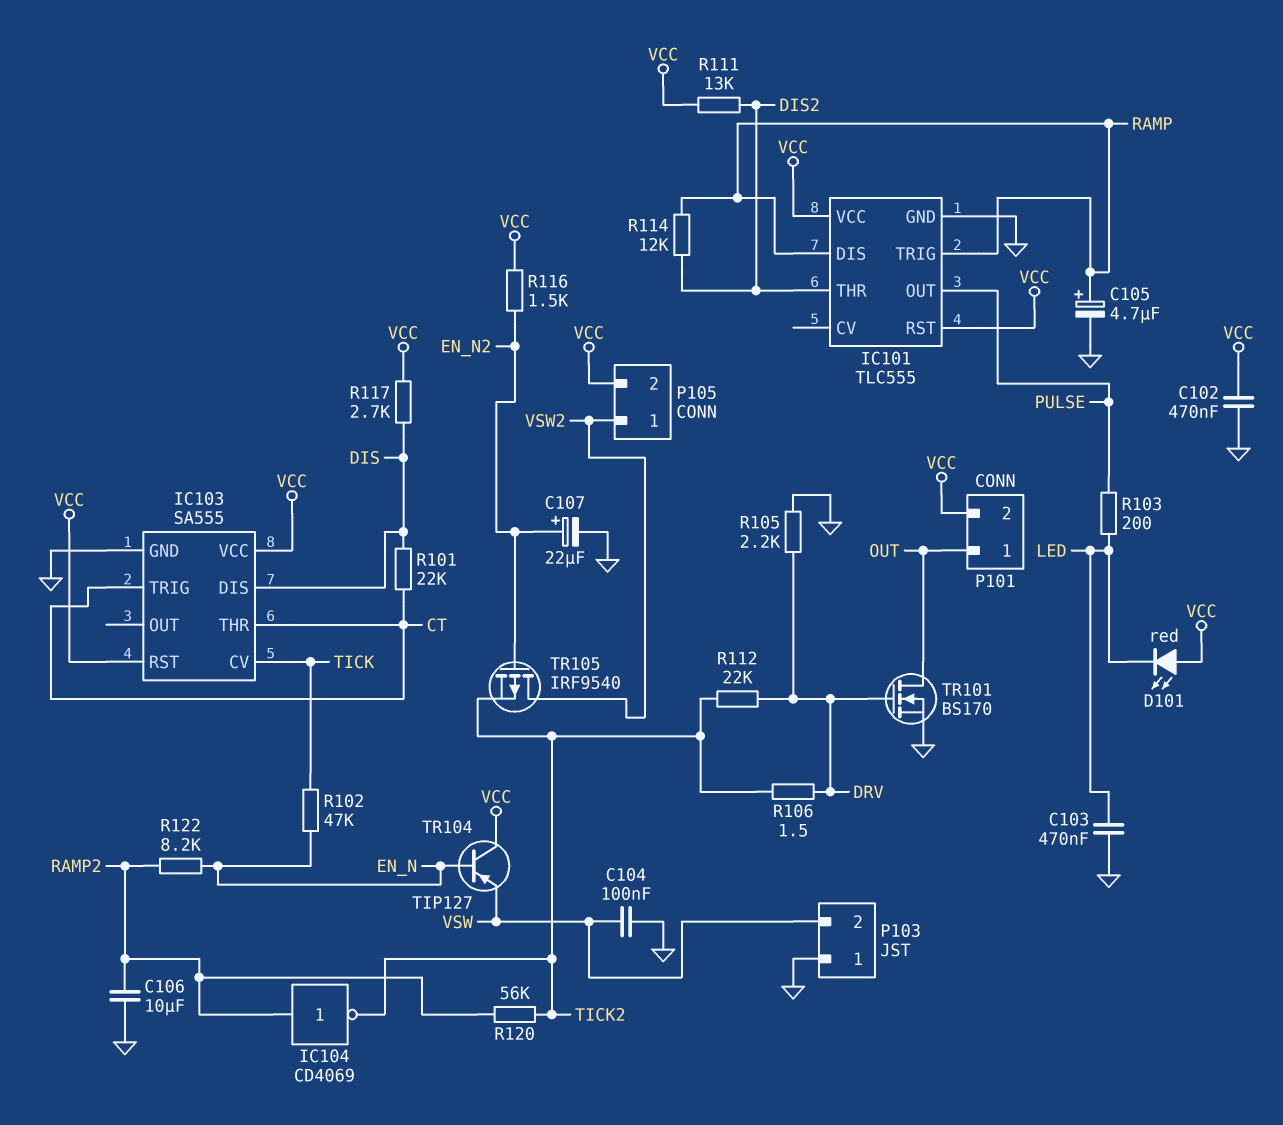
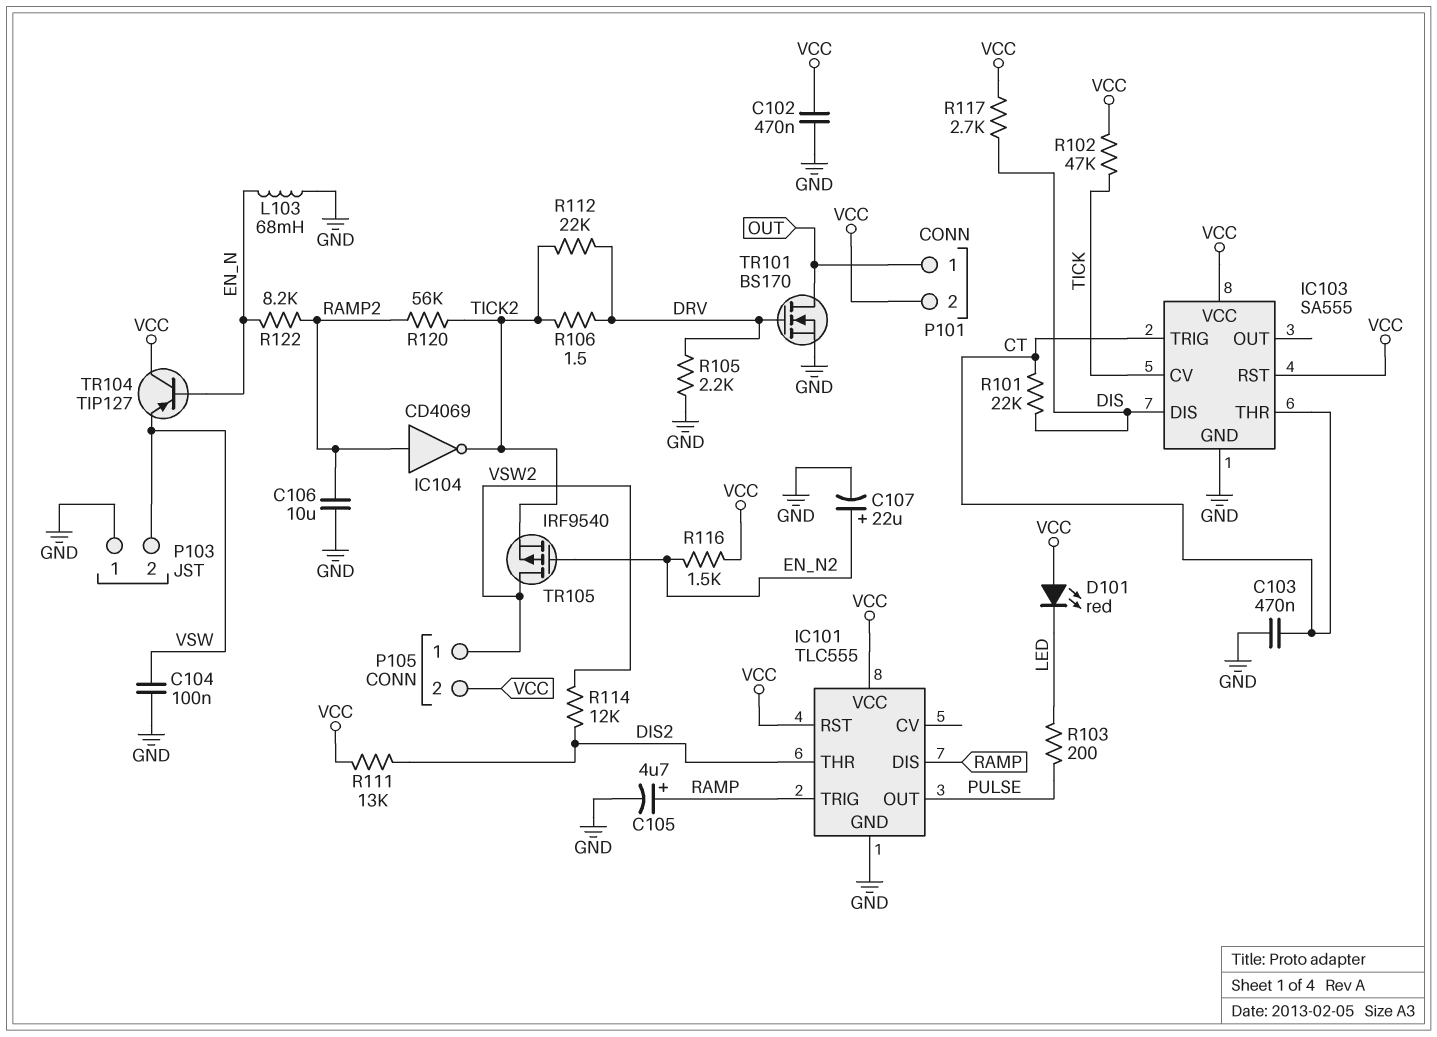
C103: 470nF (GND, LED) -> 470nF (CT, GND)
L103: none -> 68mH (EN_N, GND)
R102: 47k (EN_N, TICK) -> 47k (TICK, VCC)
R114: 12k (DIS2, RAMP) -> 12k (DIS2, VSW2)

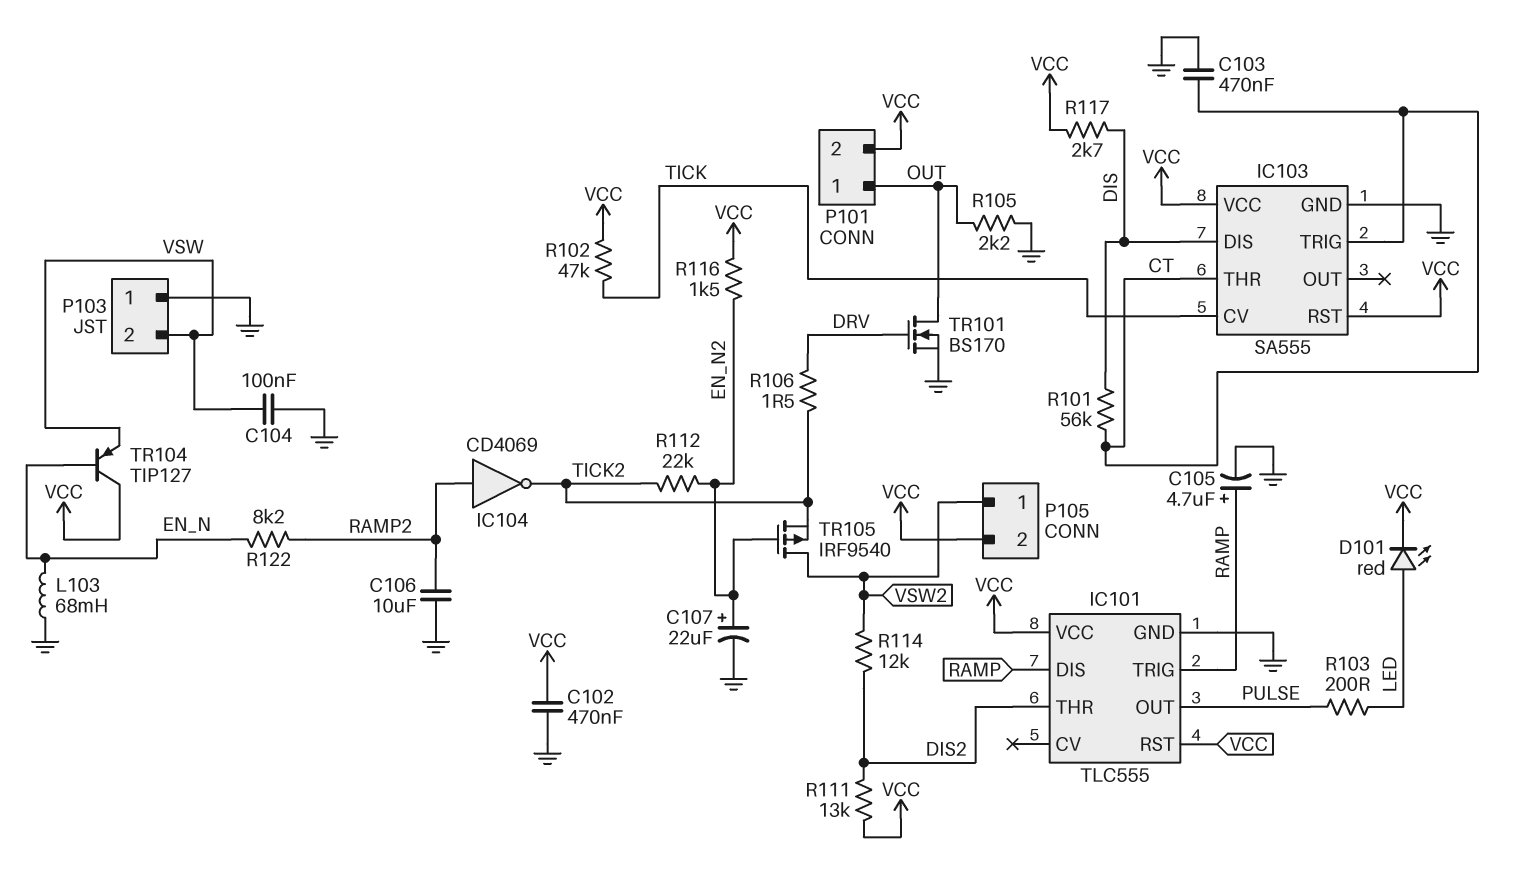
D101: LED red (A VCC, K LED) -> LED red (A LED, K VCC)
R101: 22k (CT, DIS) -> 56k (CT, DIS)
R105: 2.2k (DRV, GND) -> 2.2k (GND, OUT)
R112: 22k (DRV, TICK2) -> 22k (EN_N2, TICK2)
R120: 56k (RAMP2, TICK2) -> none

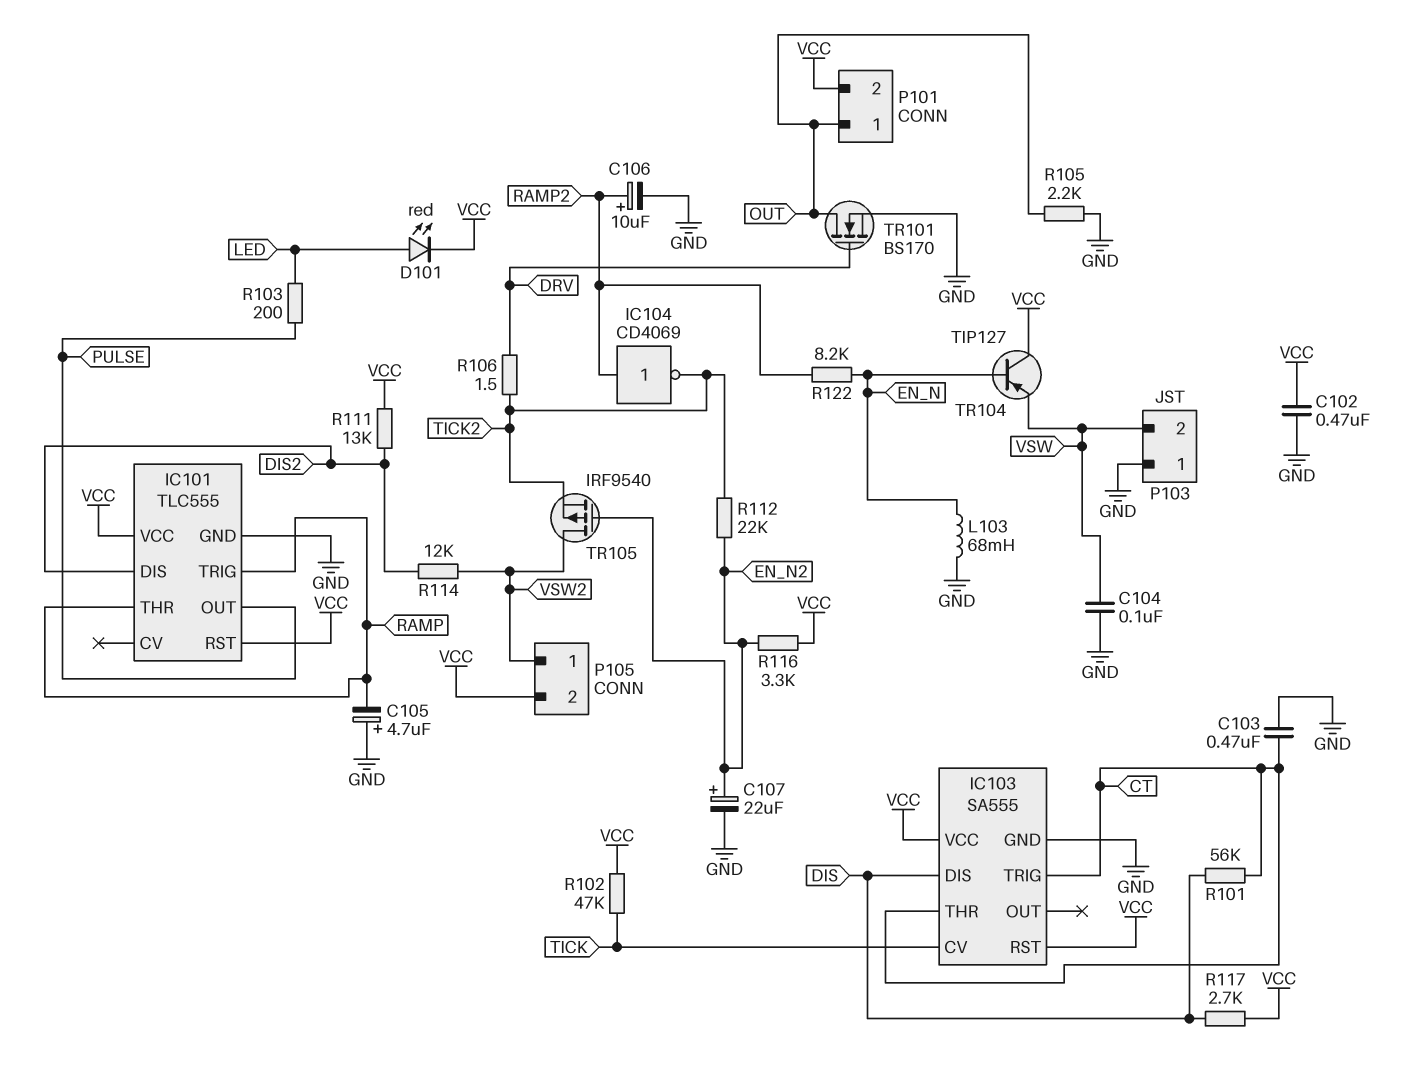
C105: 4.7uF (plus RAMP, minus GND) -> 4.7uF (plus GND, minus RAMP)
C106: 10uF (GND, RAMP2) -> 10uF (plus RAMP2, minus GND)
IC101 pin DIS: RAMP -> DIS2
IC101 pin THR: DIS2 -> RAMP
R116: 1.5k (EN_N2, VCC) -> 3.3k (EN_N2, VCC)

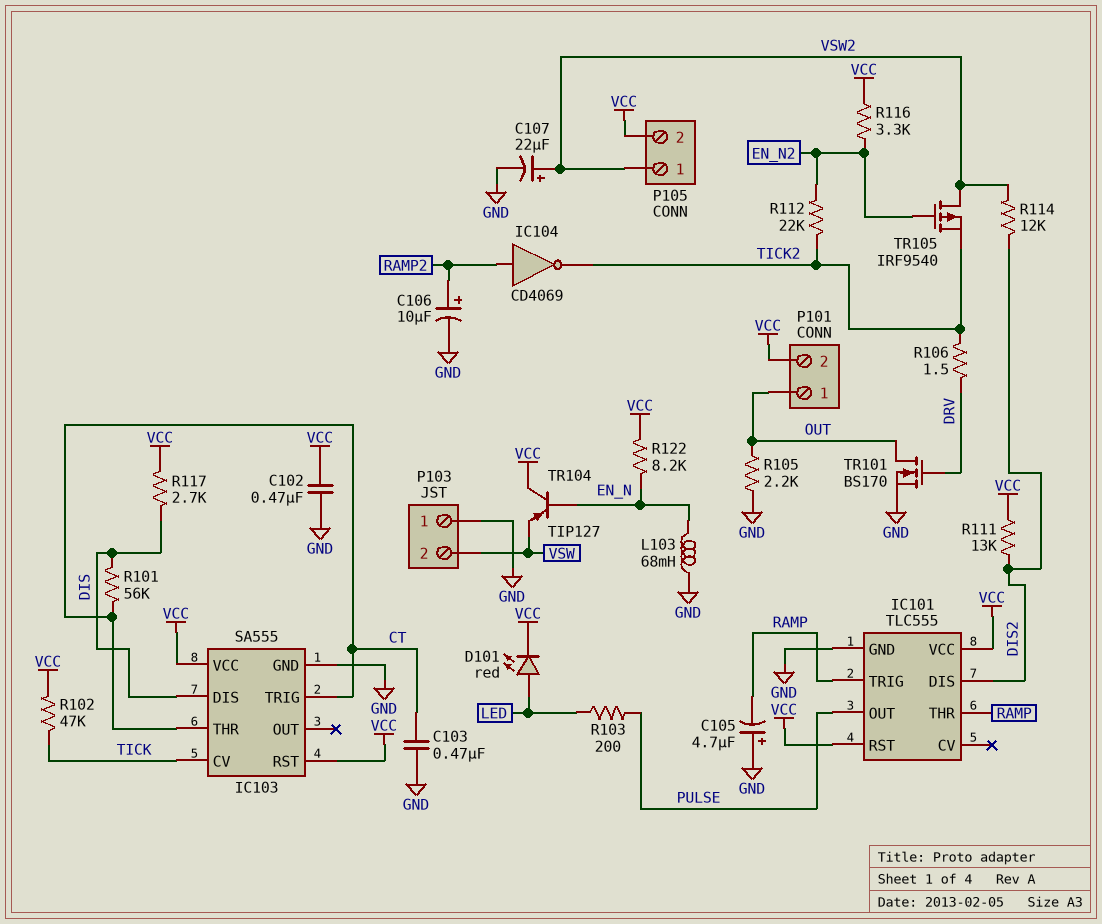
C104: 100nF (GND, VSW) -> none
C107: 22uF (plus EN_N2, minus GND) -> 22uF (plus VSW2, minus GND)
R122: 8.2k (EN_N, RAMP2) -> 8.2k (EN_N, VCC)

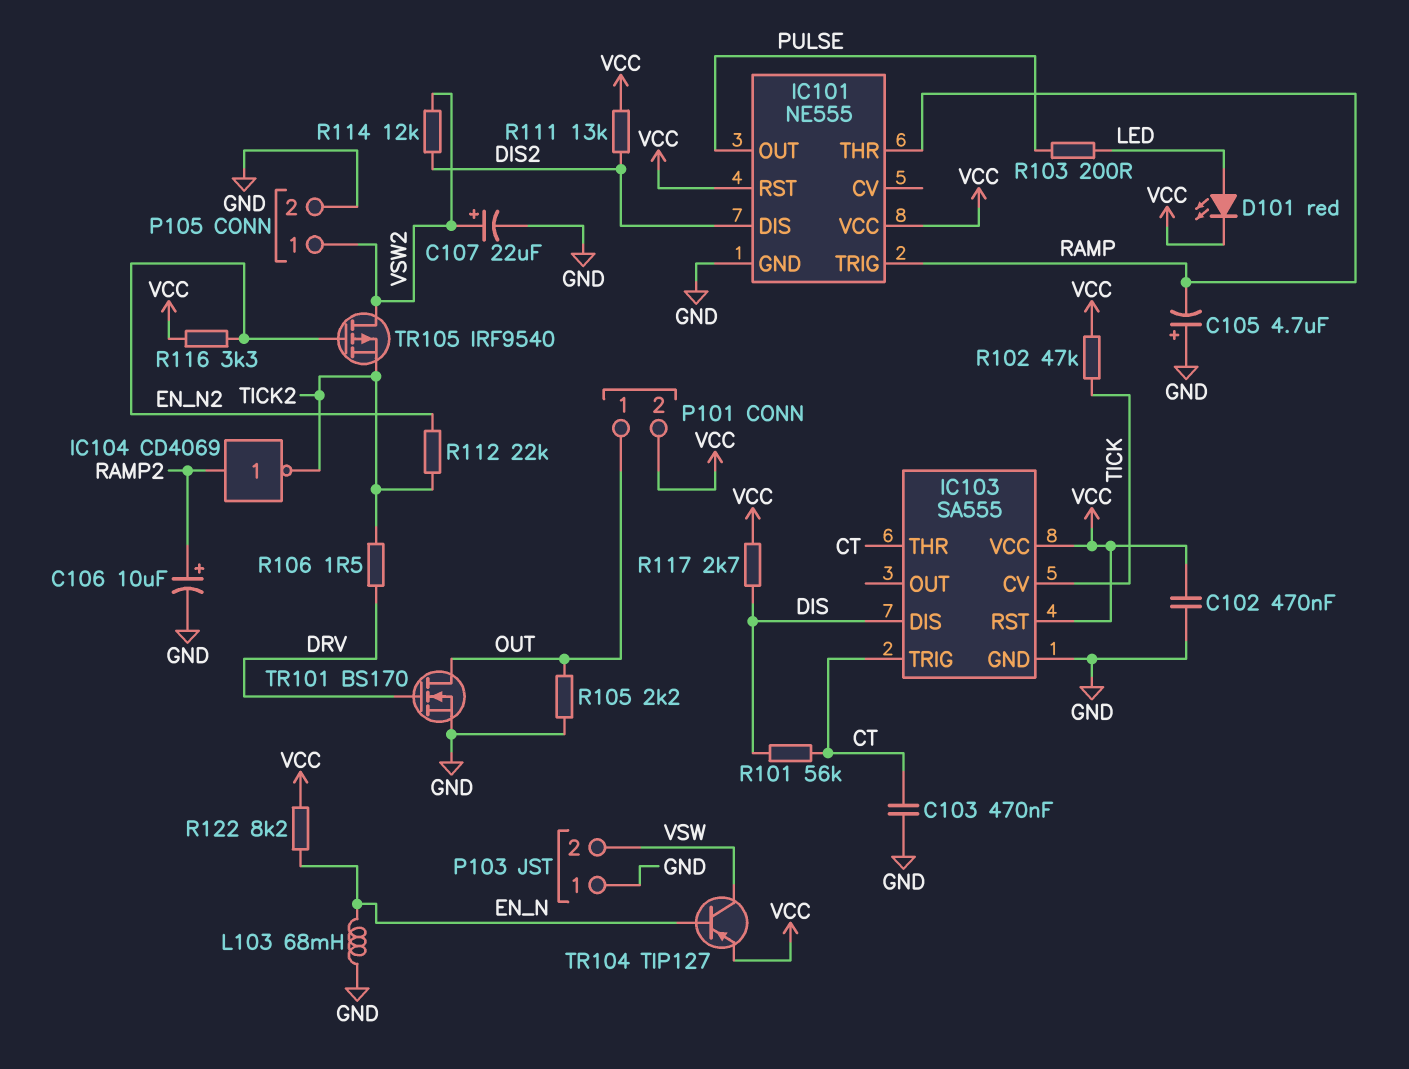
IC101: TLC555 -> NE555
P105 pin 2: VCC -> GND
TR104: PNP TIP127 (B EN_N, C VCC, E VSW) -> PNP TIP127 (B EN_N, C VSW, E VCC)

